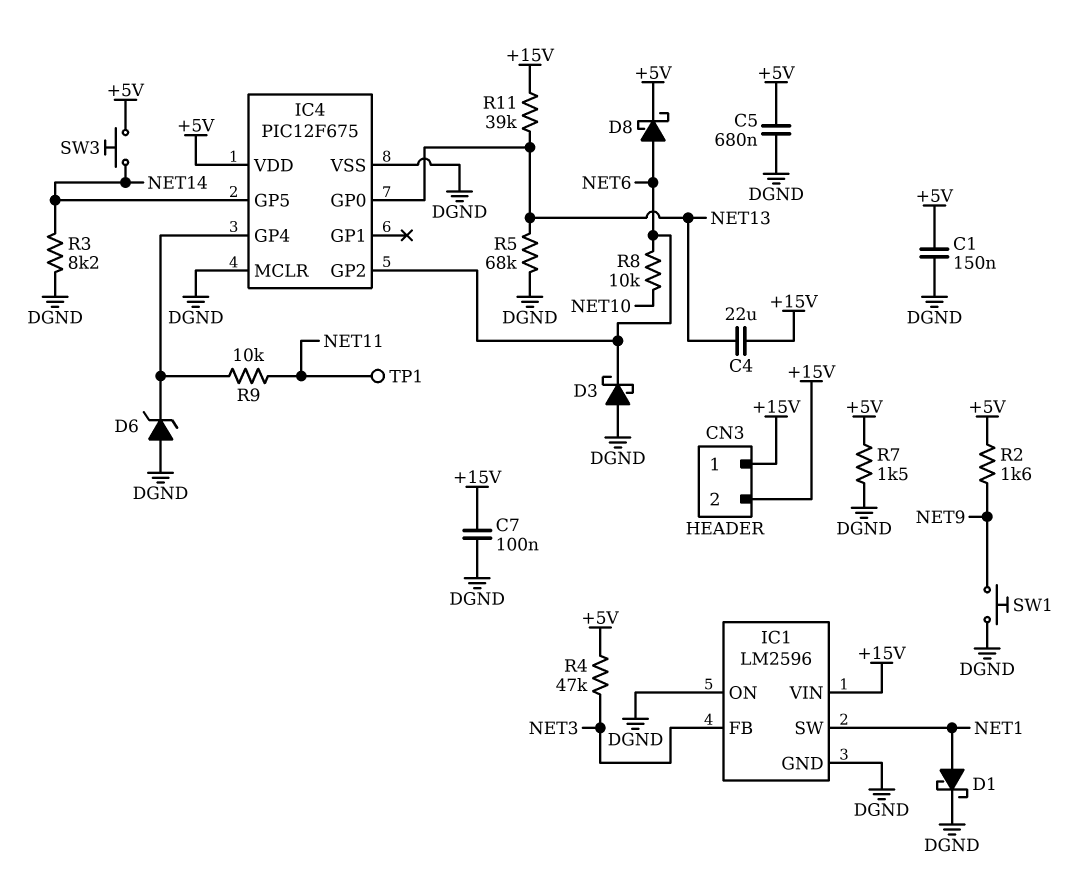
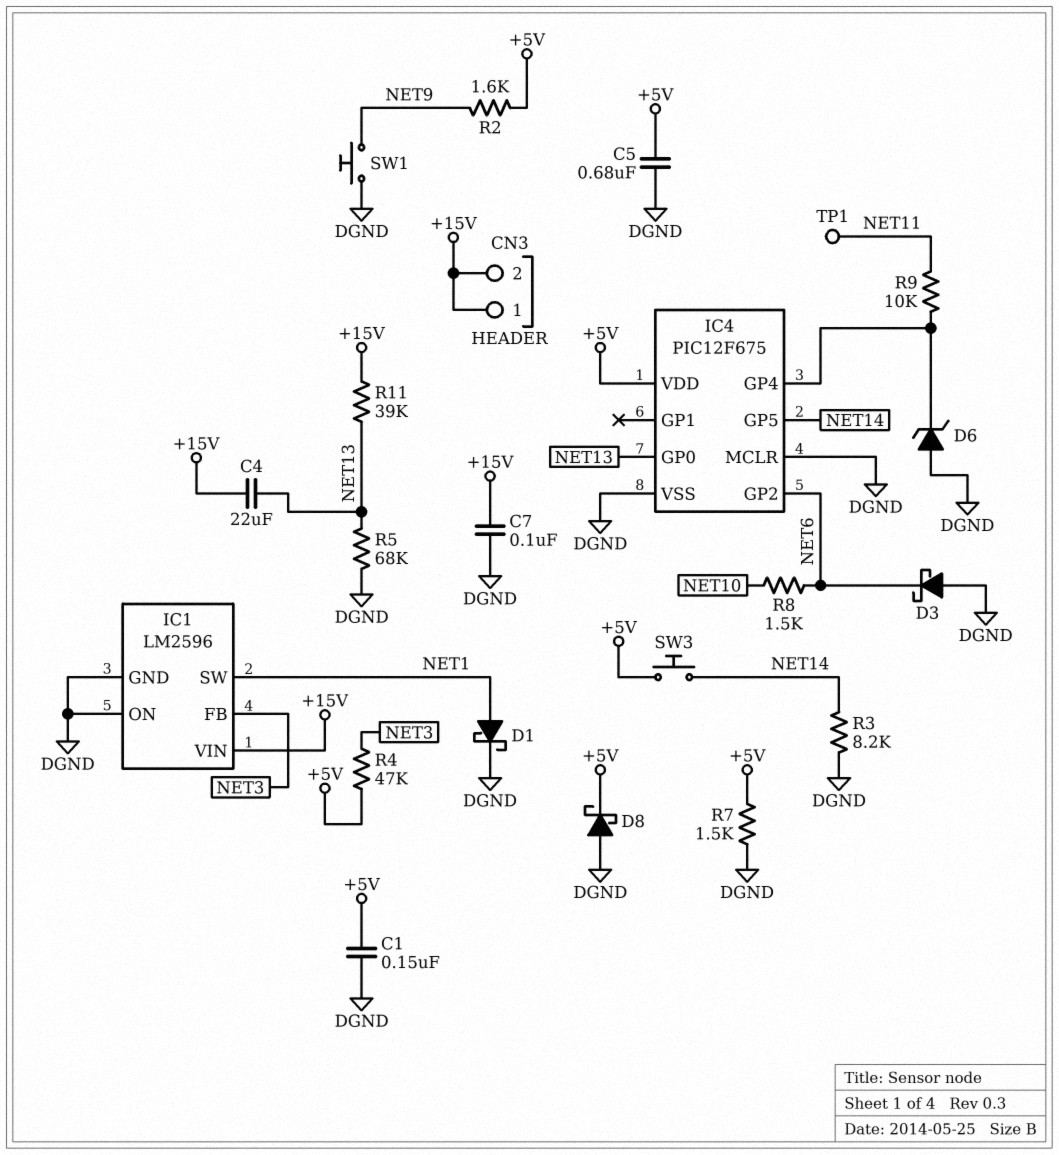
D8: schottky (A NET6, K +5V) -> schottky (A DGND, K +5V)
R8: 10k (NET6, NET10) -> 1.5k (NET6, NET10)

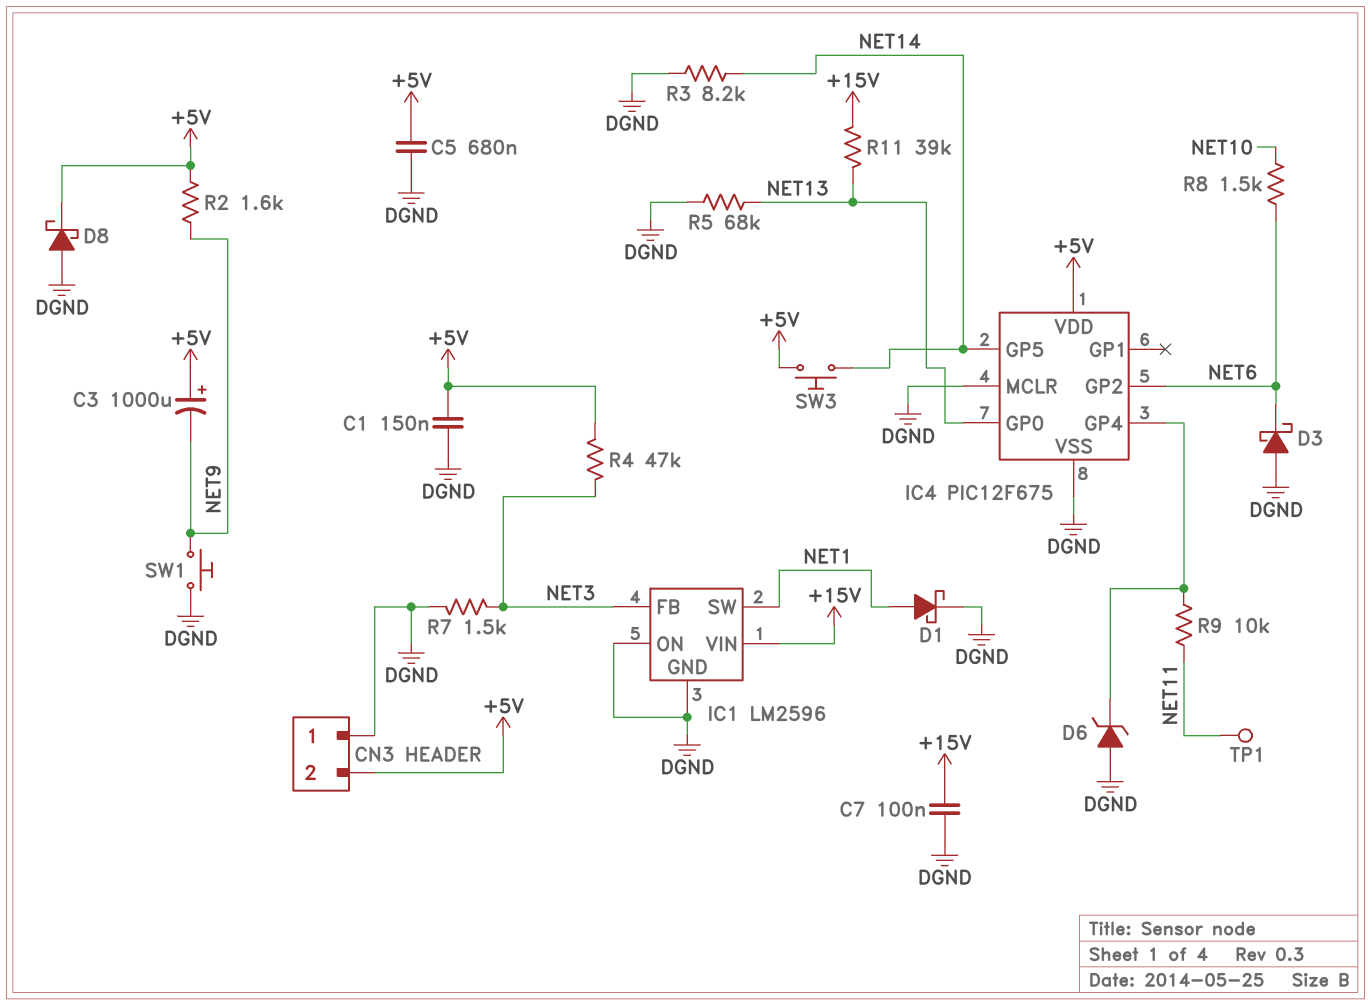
C3: none -> 1000uF (plus +5V, minus NET9)
C4: 22uF (+15V, NET13) -> none
CN3 pin 1: +15V -> DGND
CN3 pin 2: +15V -> +5V
R7: 1.5k (+5V, DGND) -> 1.5k (DGND, NET3)

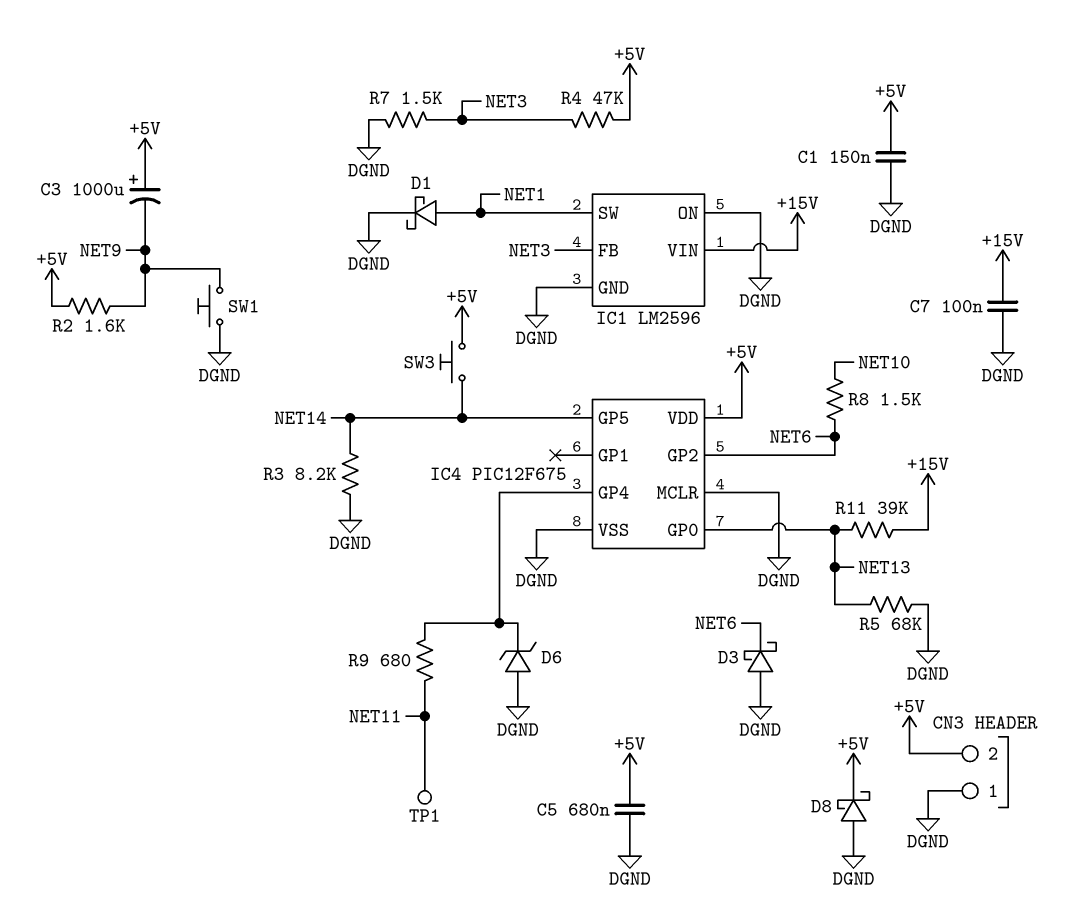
R9: 10k (IC4/GP4, NET11) -> 680 (IC4/GP4, NET11)

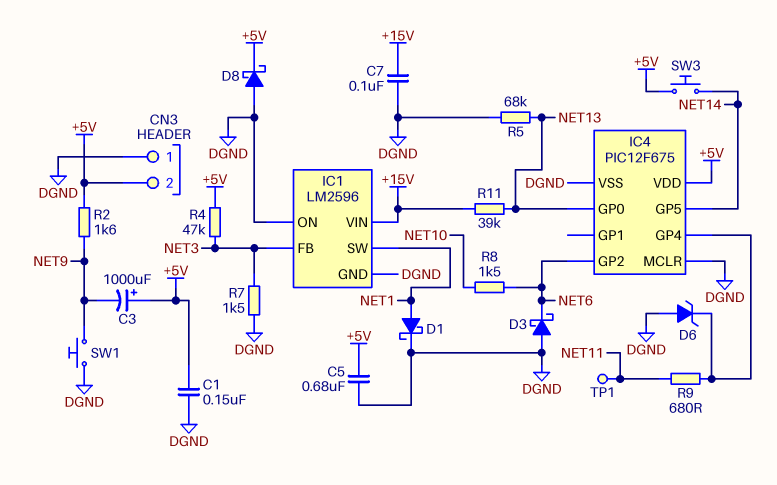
R3: 8.2k (DGND, NET14) -> none

